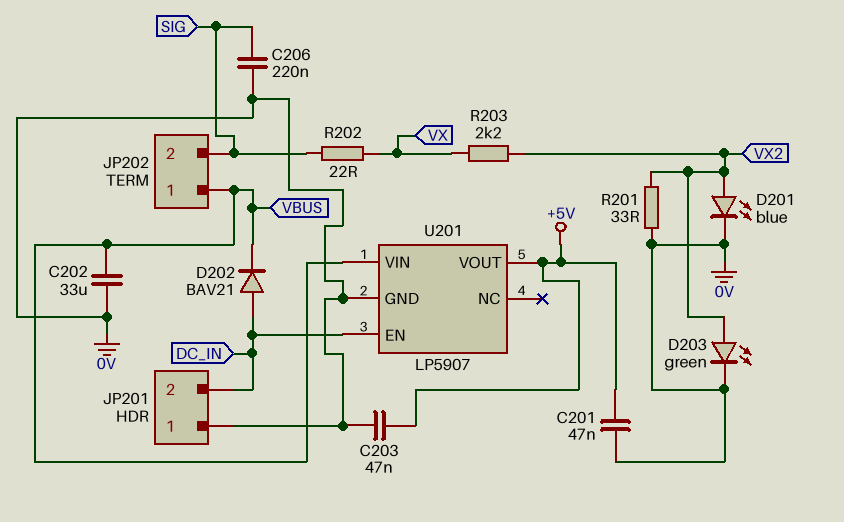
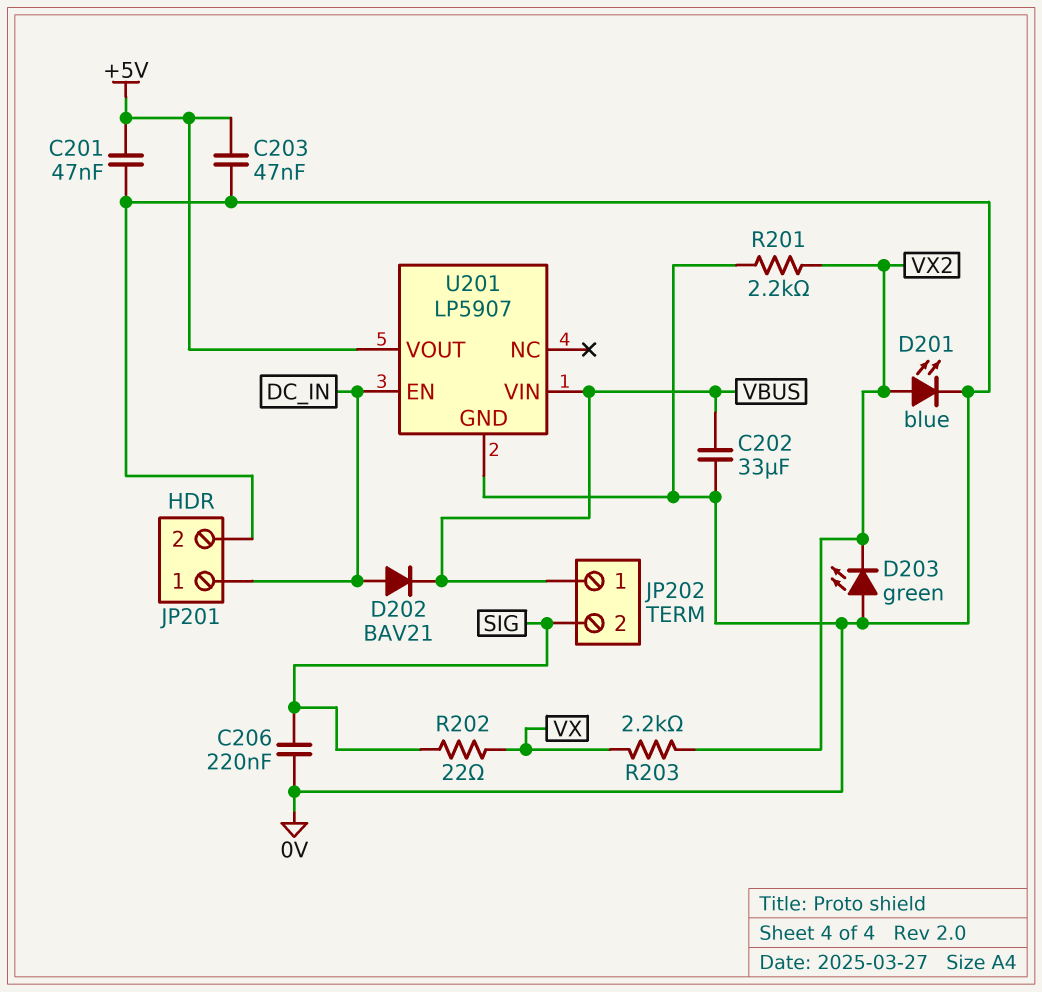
D203: LED green (A VX2, K 0V) -> LED green (A 0V, K VX2)
JP201 pin 1: 0V -> DC_IN
JP201 pin 2: DC_IN -> 0V
R201: 33 (0V, VX2) -> 2.2k (0V, VX2)

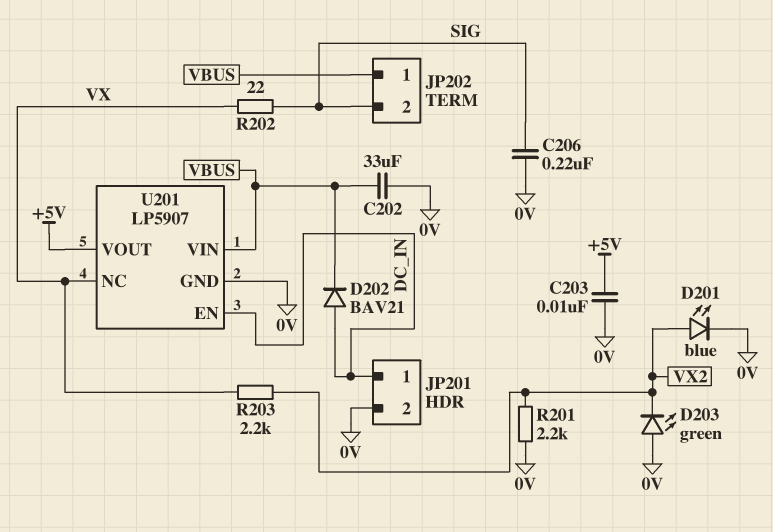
C201: 47nF (+5V, 0V) -> none
C203: 47nF (+5V, 0V) -> 10nF (+5V, 0V)
U201 pin NC: none -> VX

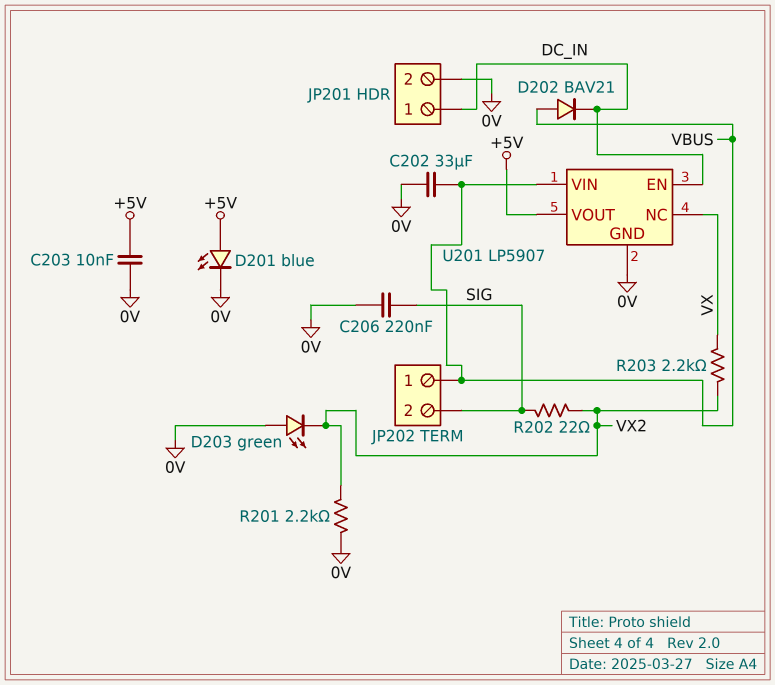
D201: LED blue (A VX2, K 0V) -> LED blue (A +5V, K 0V)
D202: diode BAV21 (A DC_IN, K VBUS) -> diode BAV21 (A VBUS, K DC_IN)
R202: 22 (SIG, VX) -> 22 (SIG, VX2)

